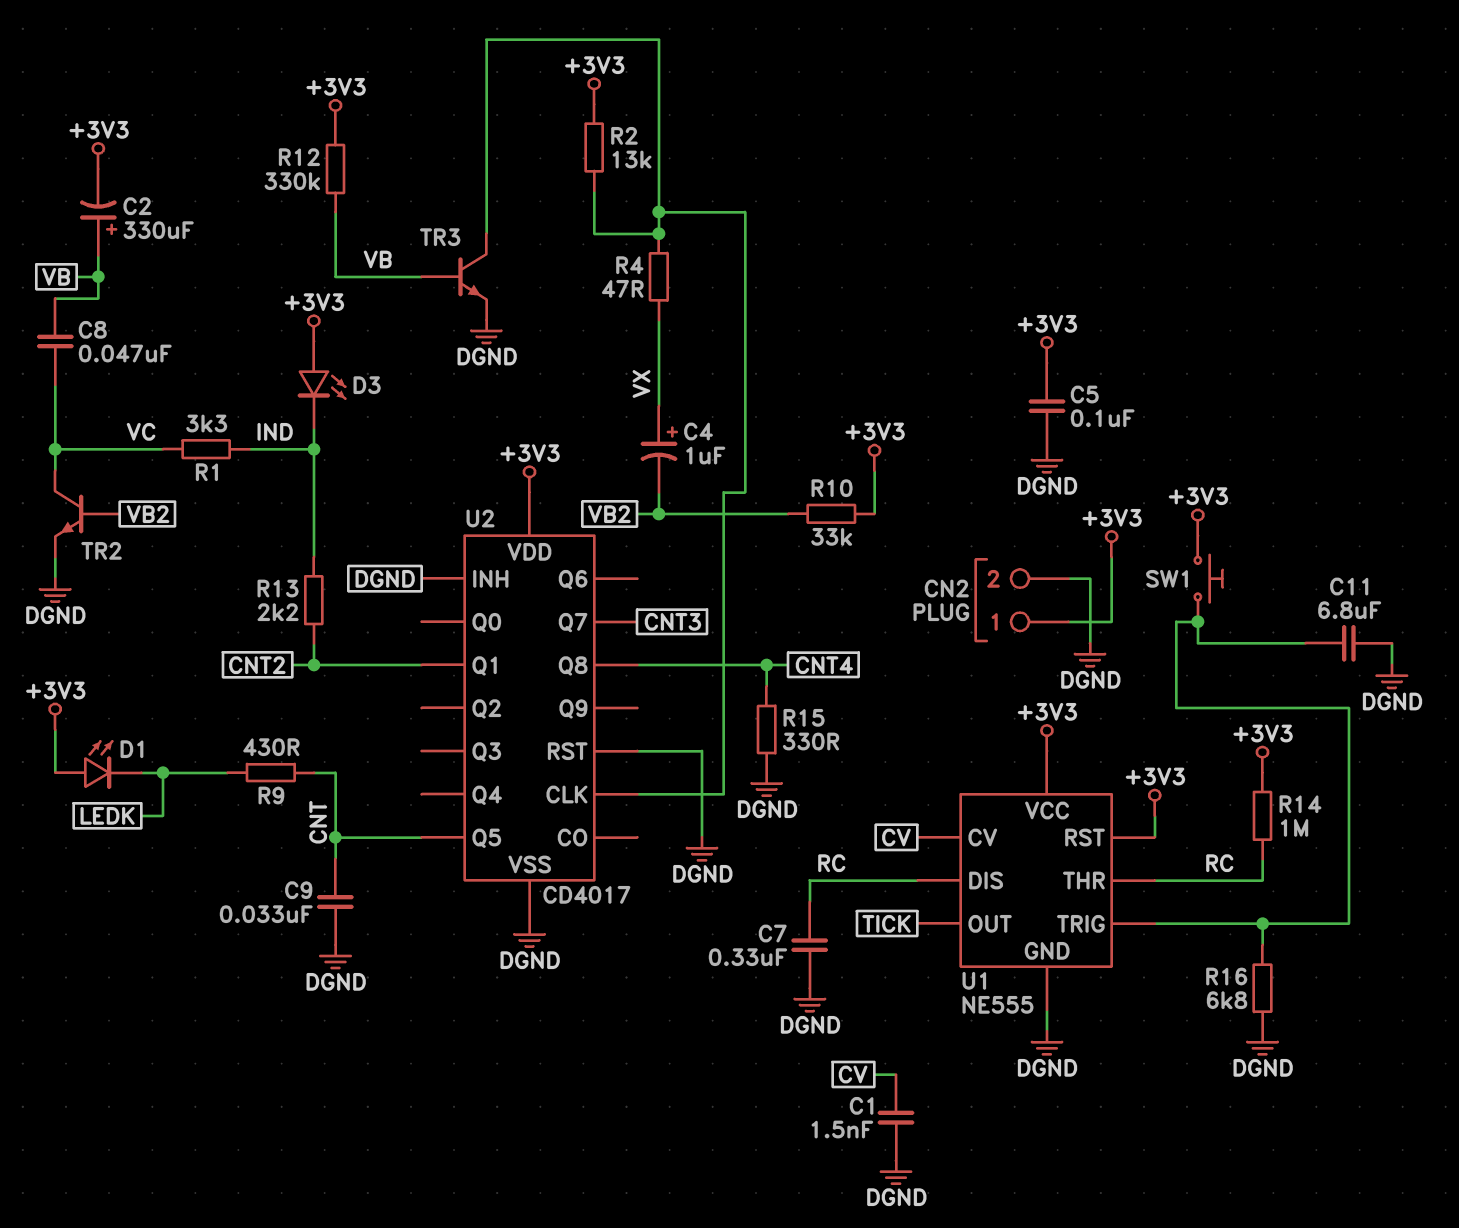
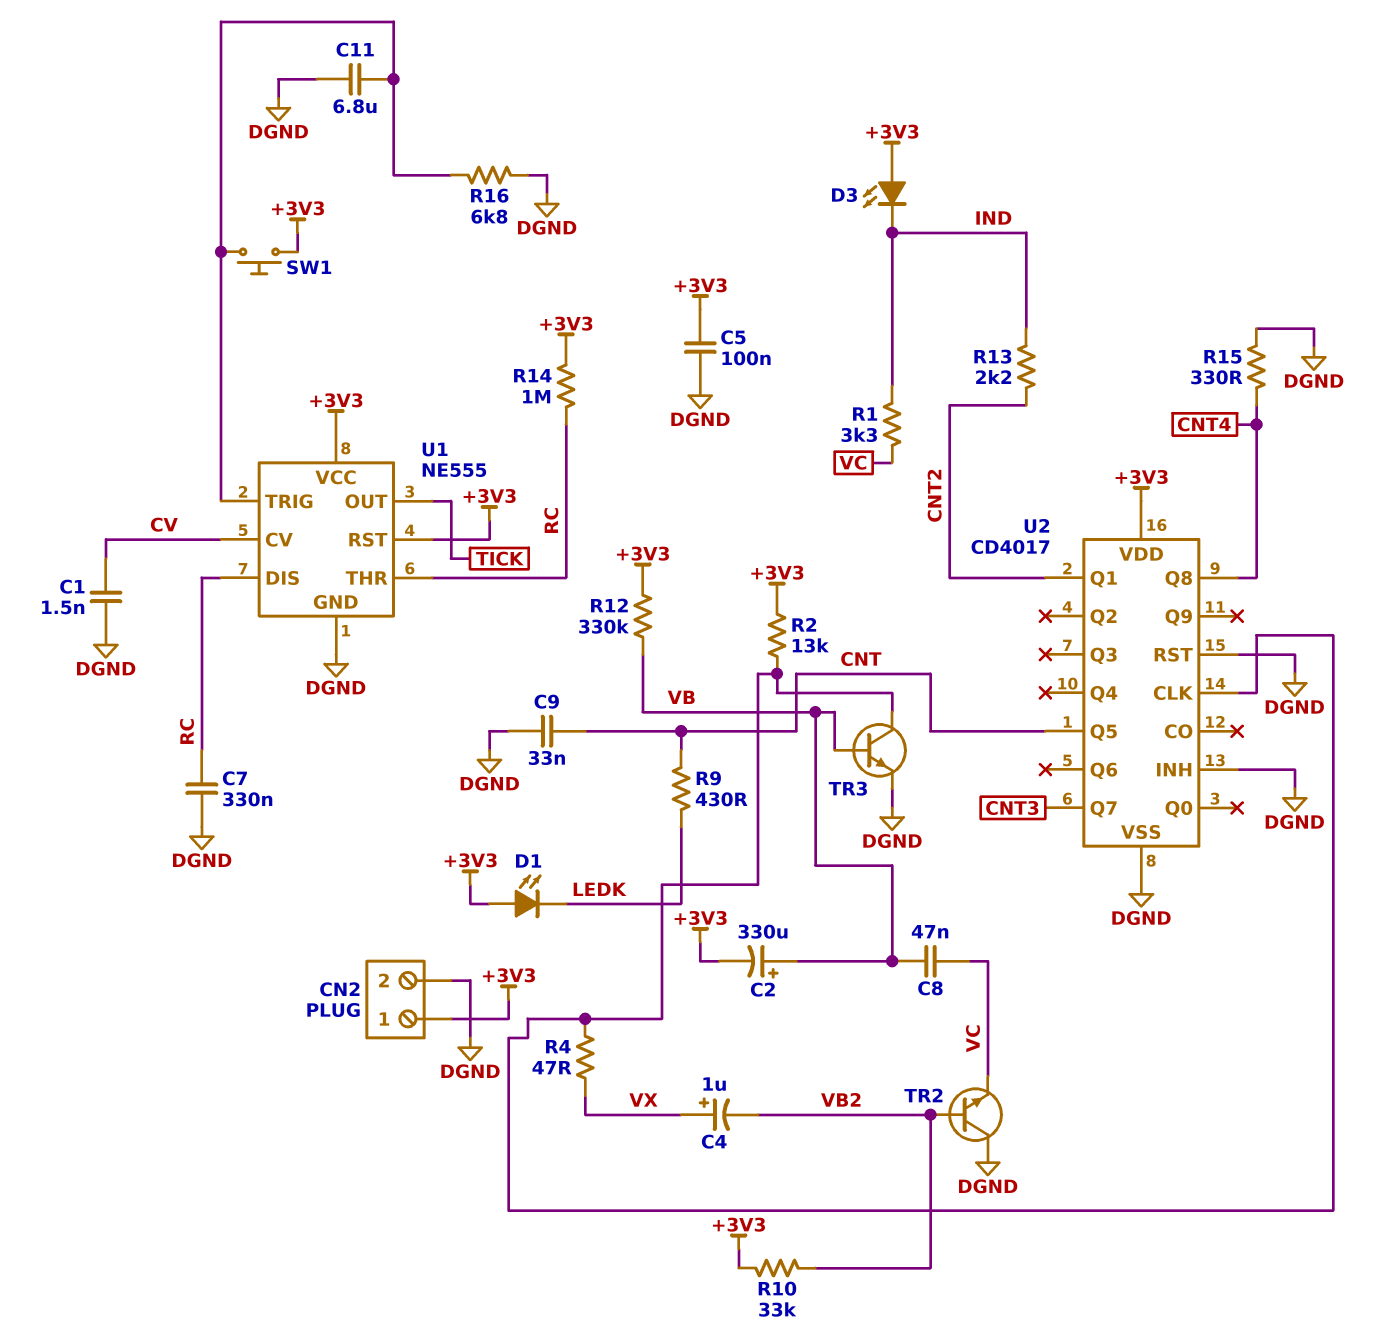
TR2: NPN (B VB2, C VC, E DGND) -> NPN (B VB2, C DGND, E VC)

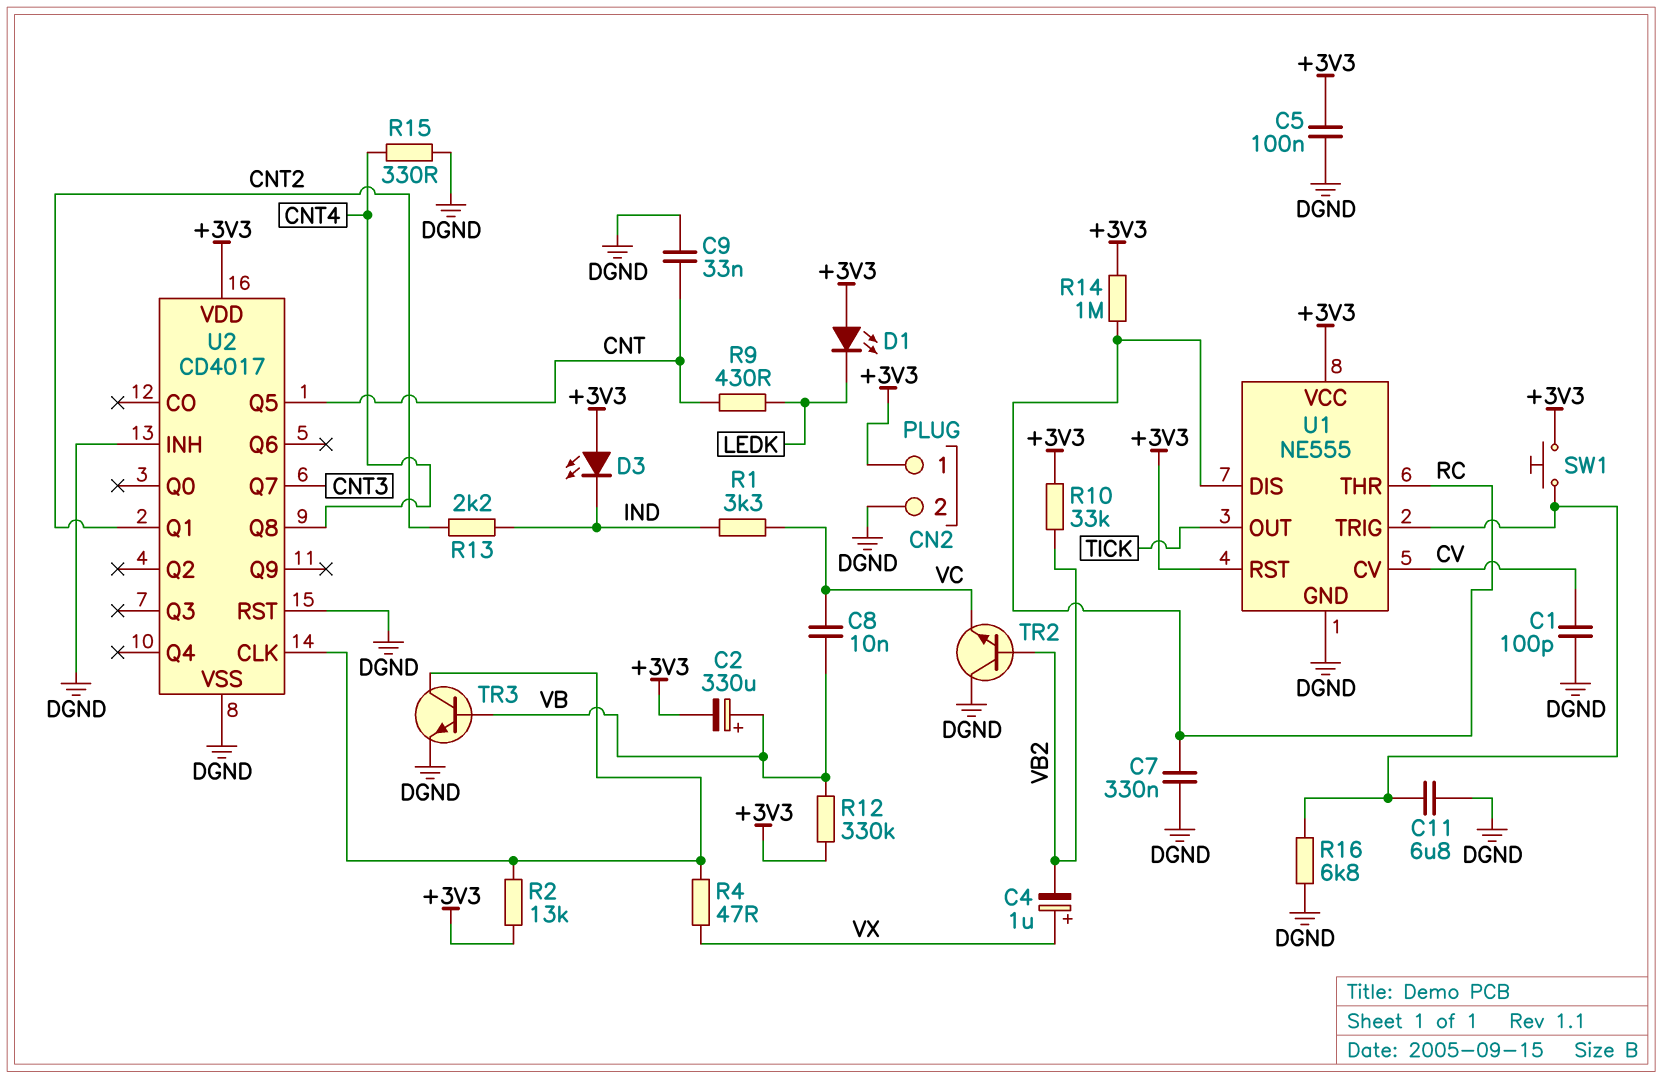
C1: 1.5nF (CV, DGND) -> 100pF (CV, DGND)
C8: 47nF (VB, VC) -> 10nF (VB, VC)

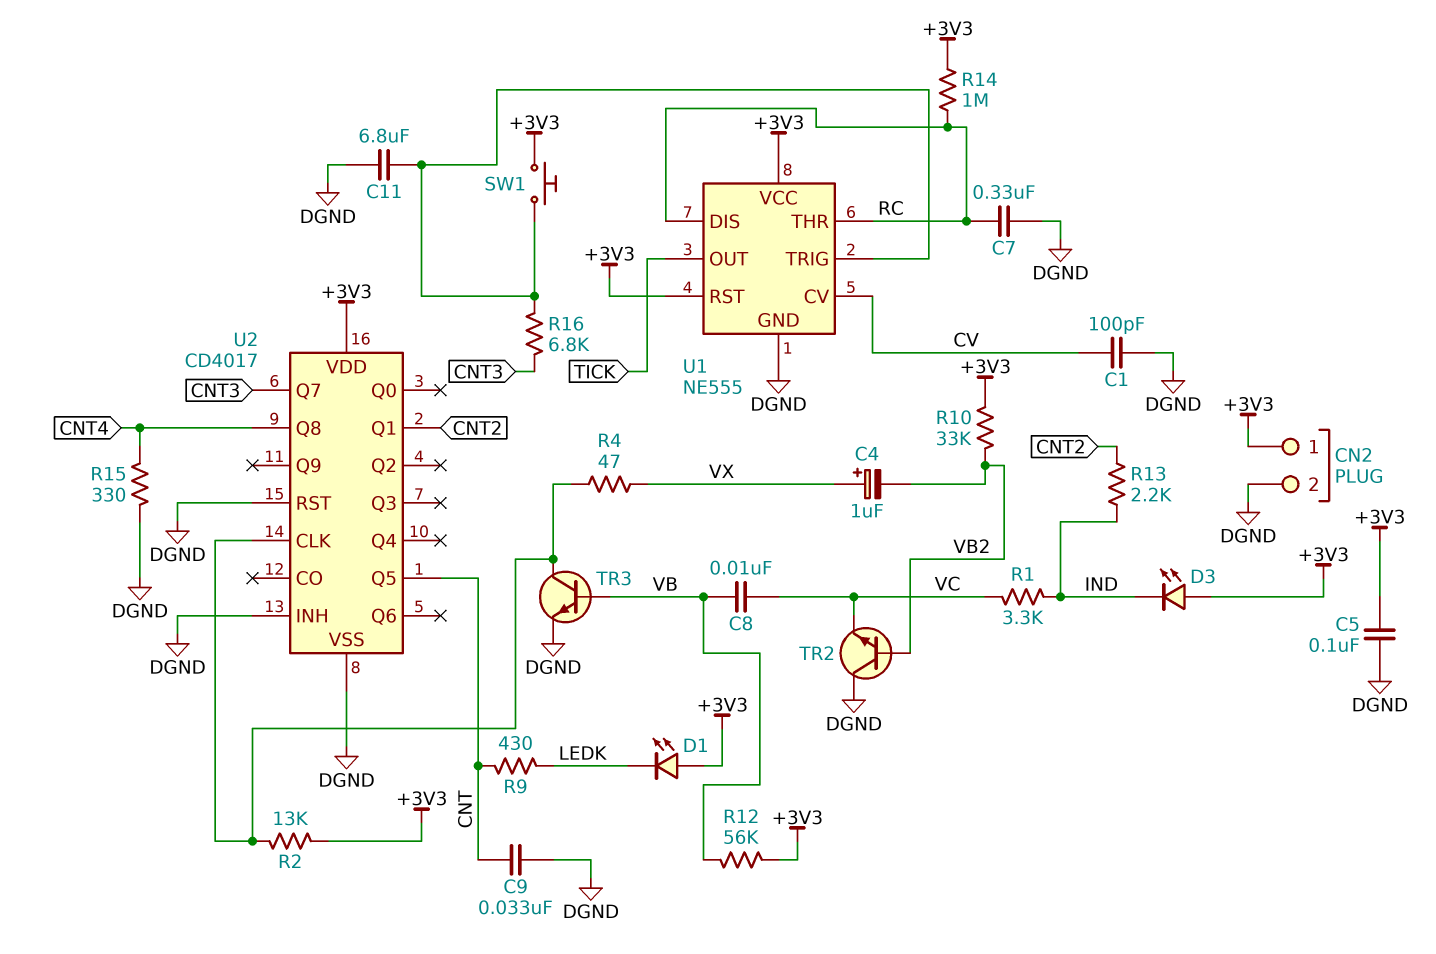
C2: 330uF (plus VB, minus +3V3) -> none
R12: 330k (+3V3, VB) -> 56k (+3V3, VB)
R16: 6.8k (DGND, U1/TRIG) -> 6.8k (CNT3, U1/TRIG)

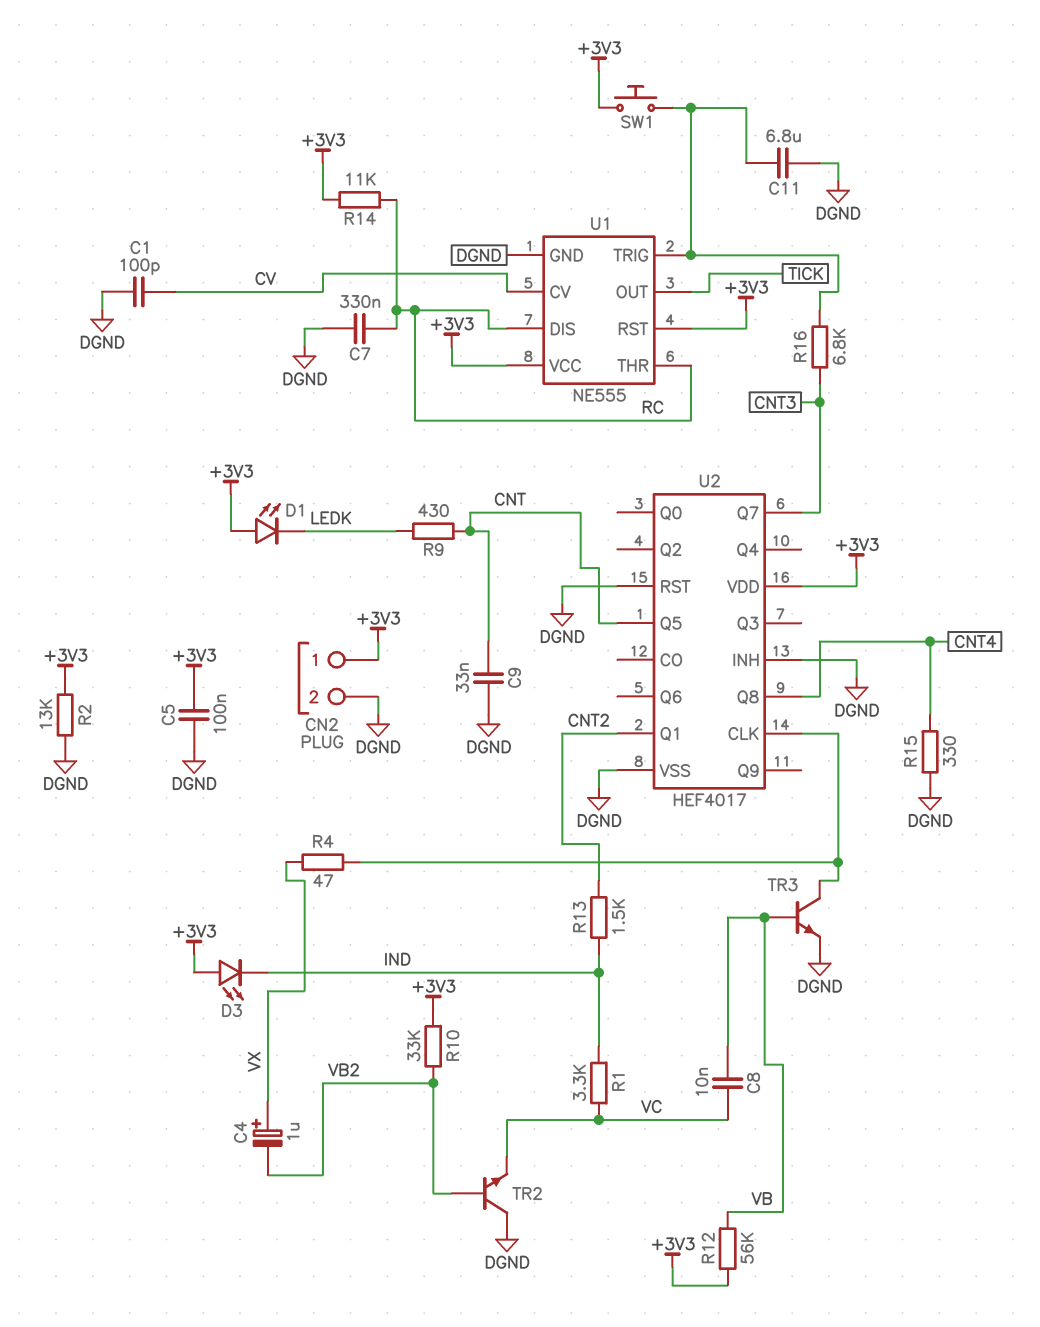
R2: 13k (+3V3, U2/CLK) -> 13k (+3V3, DGND)
R13: 2.2k (CNT2, IND) -> 1.5k (CNT2, IND)
R14: 1M (+3V3, RC) -> 11k (+3V3, RC)
U2: CD4017 -> HEF4017

